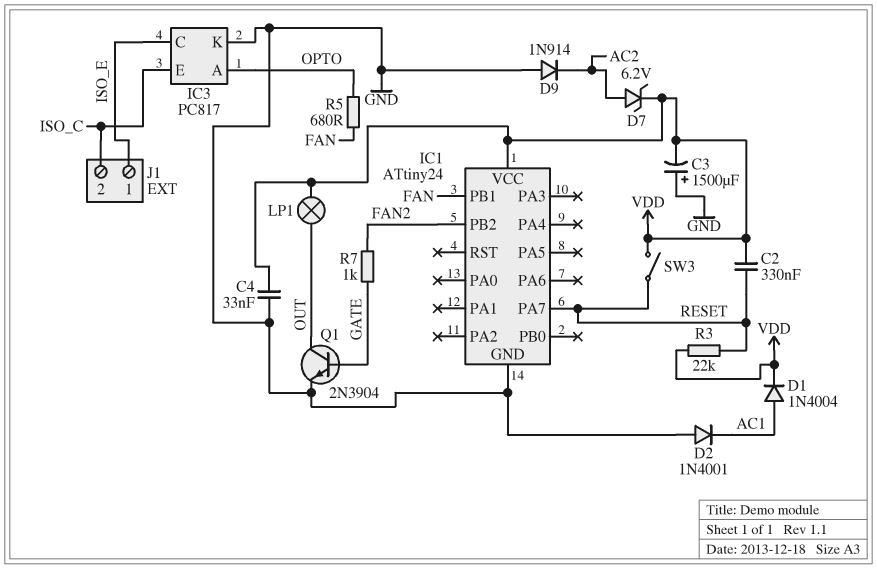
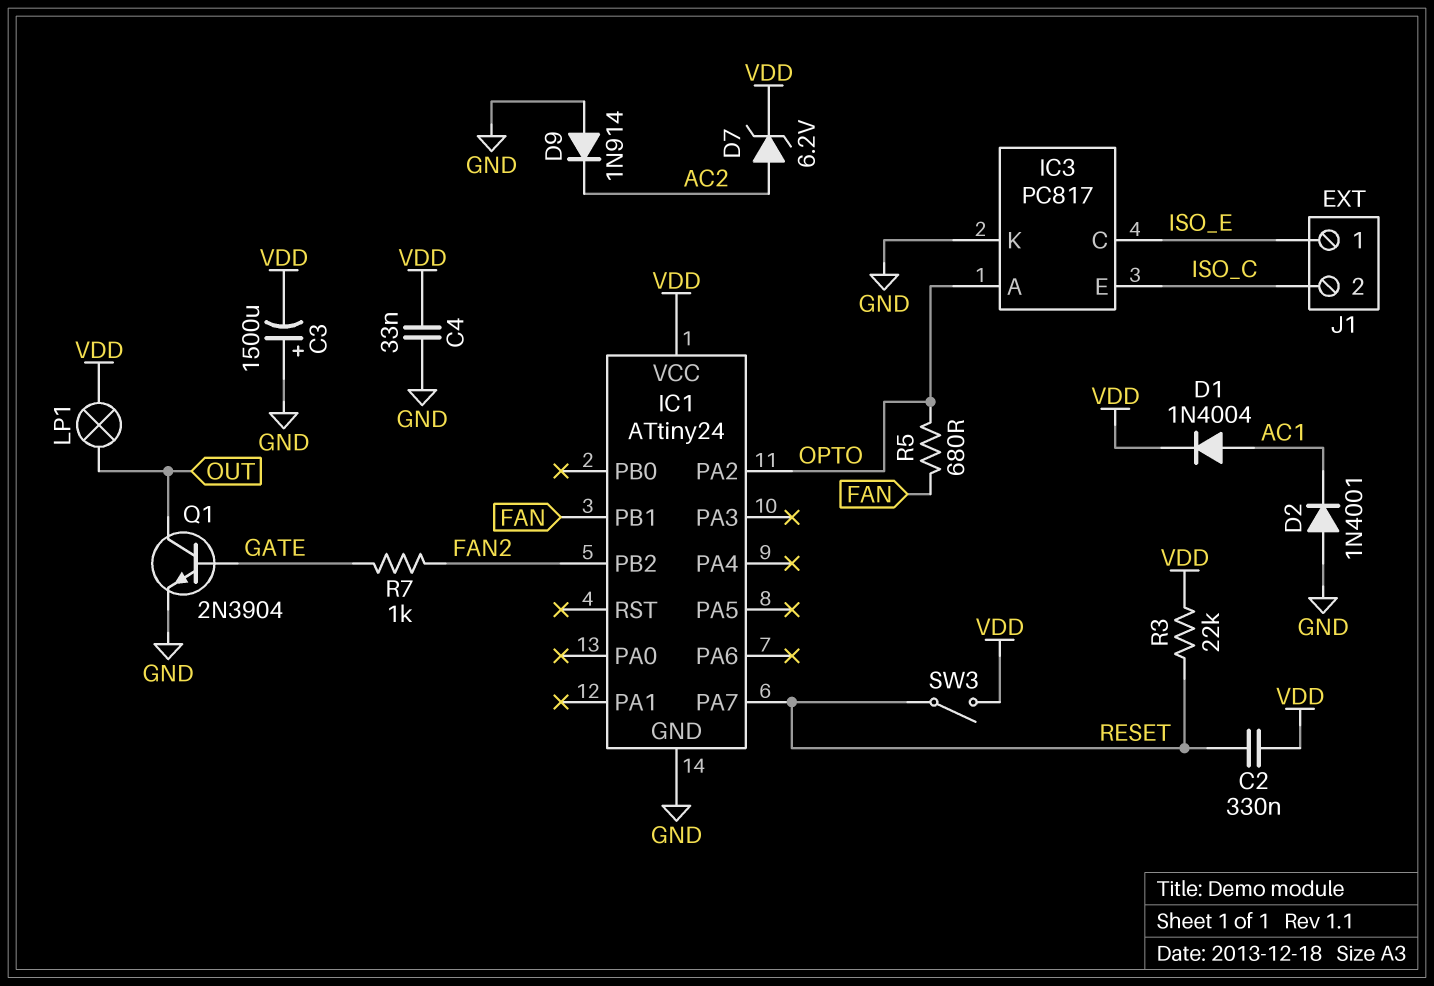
IC1 pin PA2: none -> OPTO

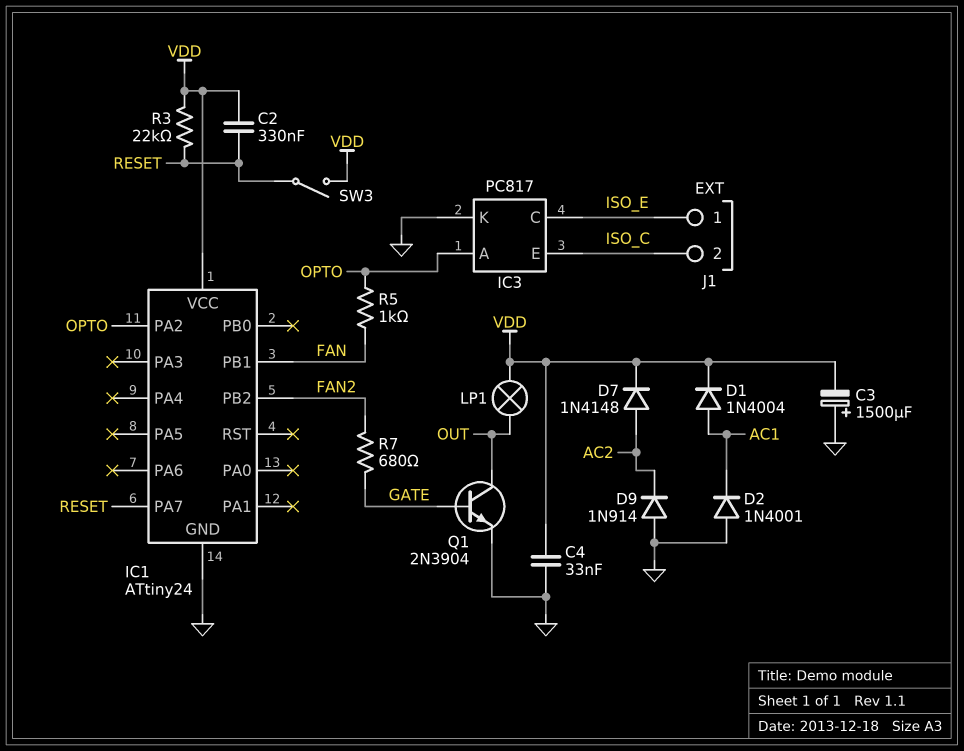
D7: zener 6.2V (A AC2, K VDD) -> diode 1N4148 (A AC2, K VDD)
R5: 680 (FAN, OPTO) -> 1k (FAN, OPTO)
R7: 1k (FAN2, GATE) -> 680 (FAN2, GATE)

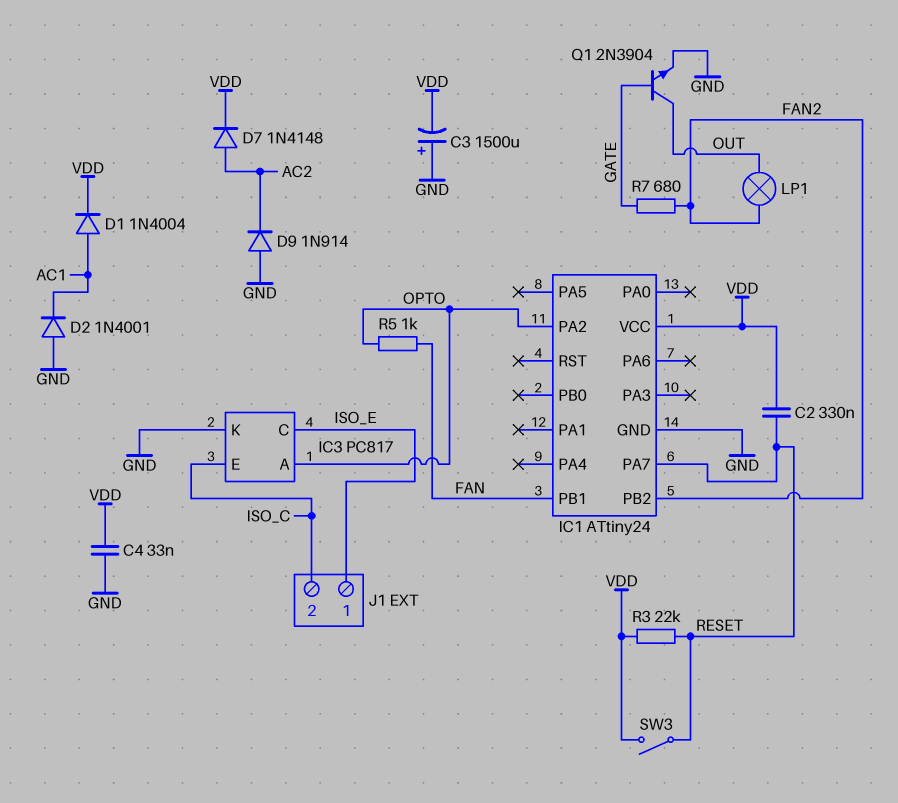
LP1: lamp (OUT, VDD) -> lamp (FAN2, OUT)

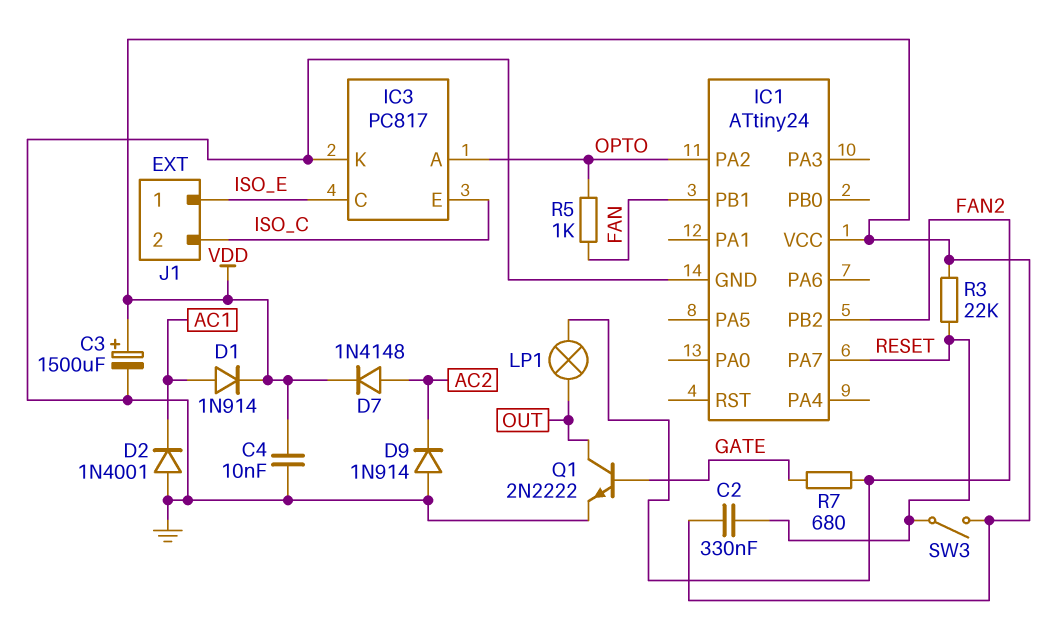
C3: 1500uF (plus GND, minus VDD) -> 1500uF (plus VDD, minus GND)
C4: 33nF (GND, VDD) -> 10nF (GND, VDD)
D1: diode 1N4004 (A AC1, K VDD) -> diode 1N914 (A AC1, K VDD)
Q1: NPN 2N3904 (B GATE, C OUT, E GND) -> NPN 2N2222 (B GATE, C OUT, E GND)

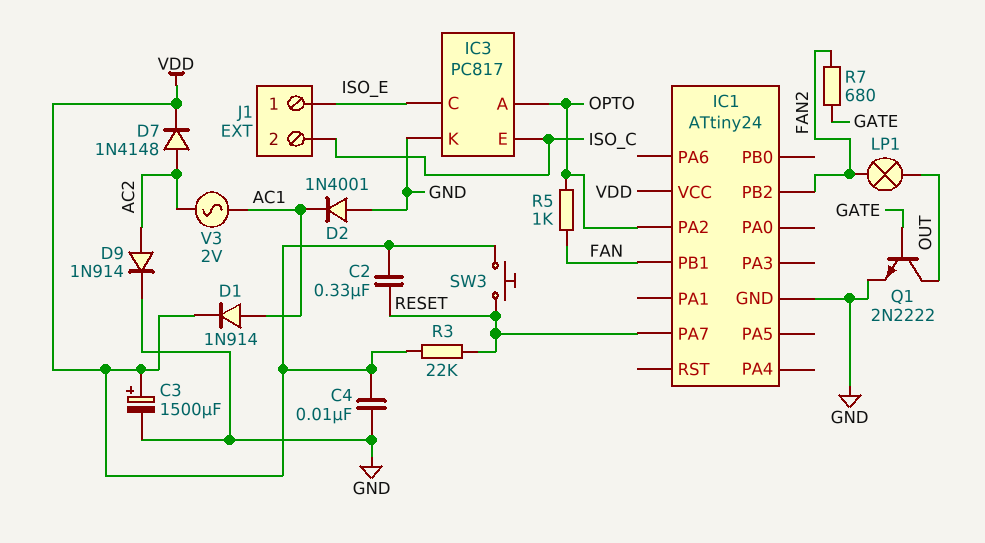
D9: diode 1N914 (A GND, K AC2) -> diode 1N914 (A AC2, K GND)
SW3: switch (RESET, VDD) -> button (RESET, VDD)
V3: none -> AC 2V (AC1, AC2)

